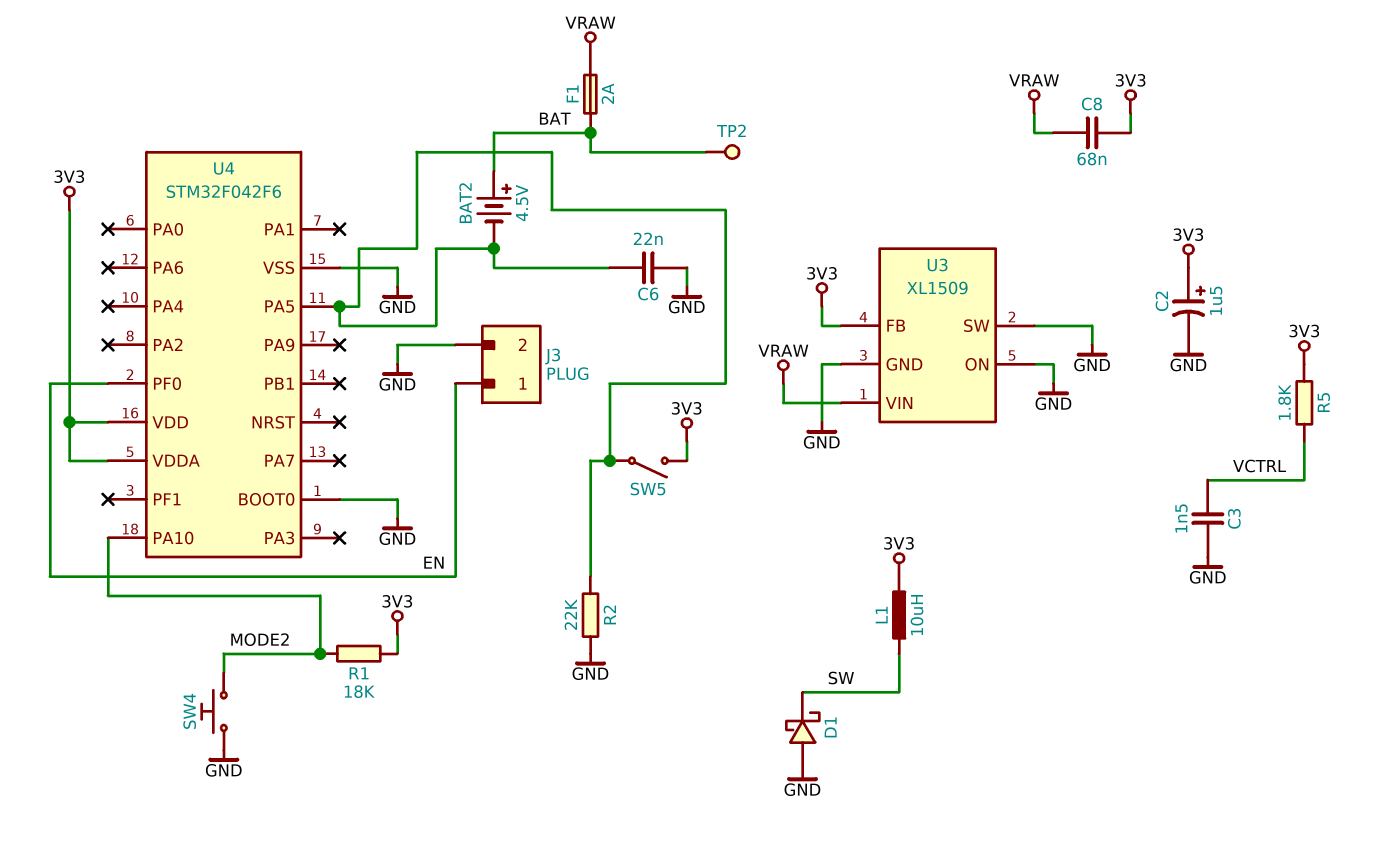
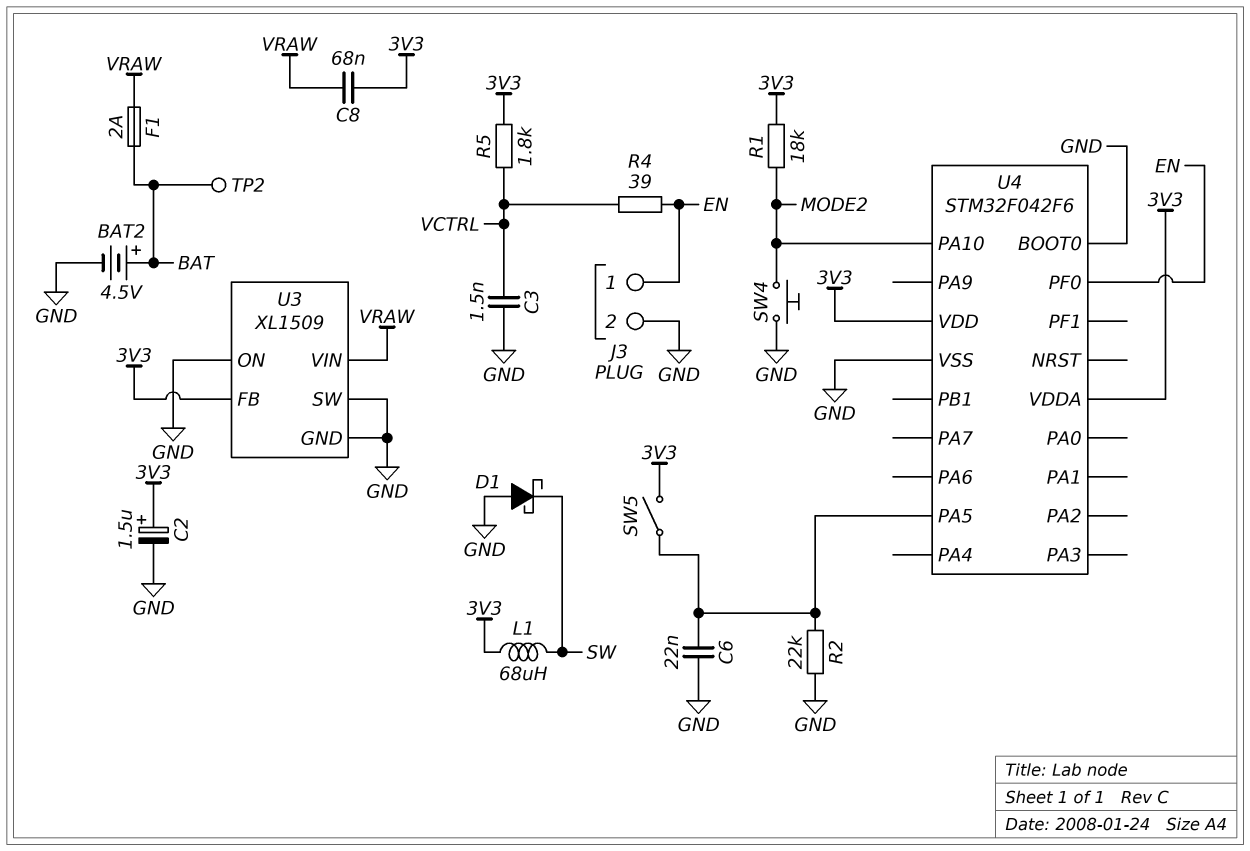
BAT2: 4.5V (plus BAT, minus U4/PA5) -> 4.5V (plus BAT, minus GND)
L1: 10uH (3V3, SW) -> 68uH (3V3, SW)
R4: none -> 39 (EN, VCTRL)

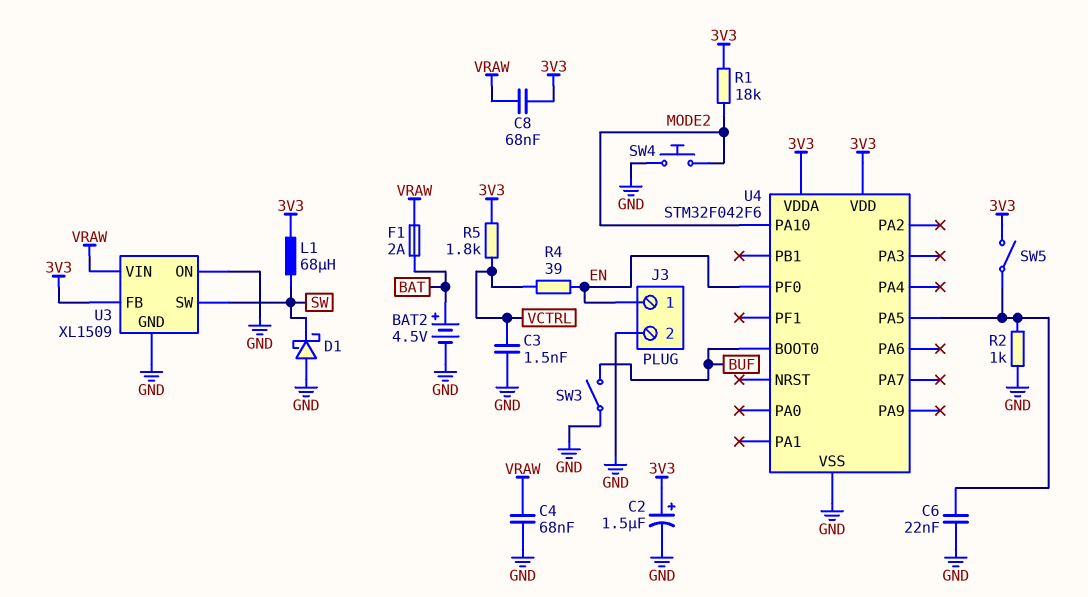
C4: none -> 68nF (GND, VRAW)
R2: 22k (GND, U4/PA5) -> 1k (GND, U4/PA5)
SW3: none -> switch (BUF, GND)
TP2: test point (BAT) -> none
U3 pin SW: GND -> SW
U4 pin BOOT0: GND -> BUF

